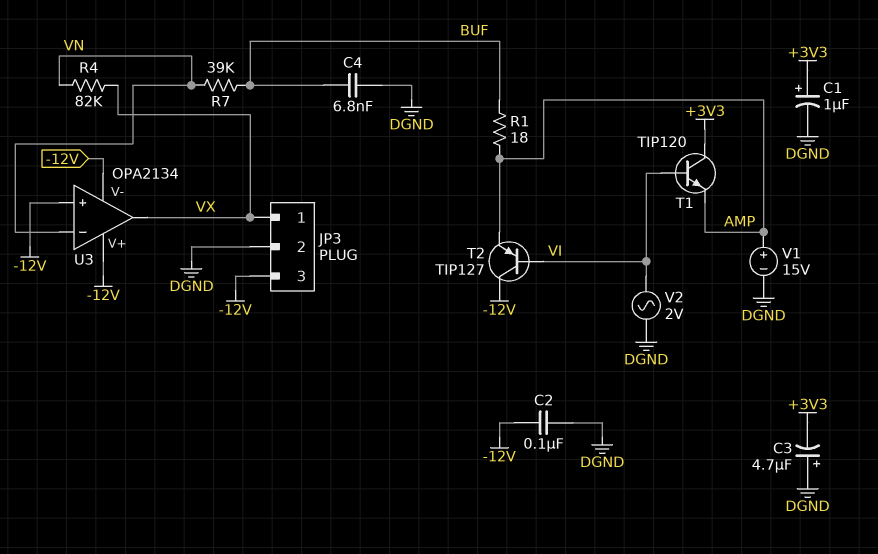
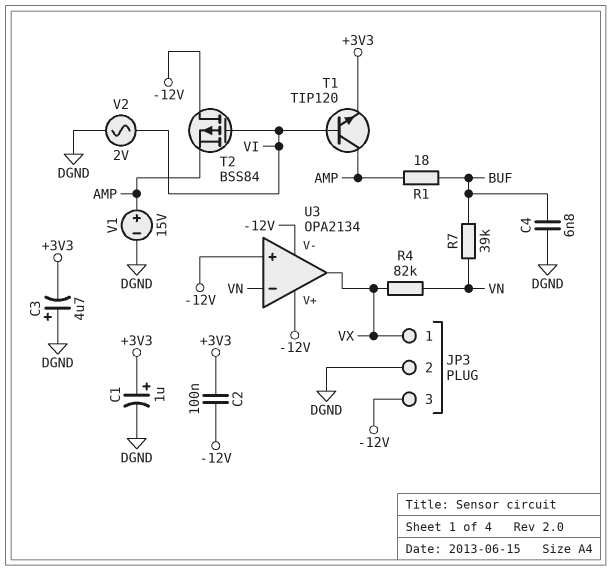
C2: 100nF (-12V, DGND) -> 100nF (+3V3, -12V)
T1: NPN TIP120 (B VI, C +3V3, E AMP) -> NPN TIP120 (B VI, C AMP, E +3V3)
T2: PNP TIP127 (B VI, C -12V, E AMP) -> PMOS BSS84 (G VI, D -12V, S AMP)

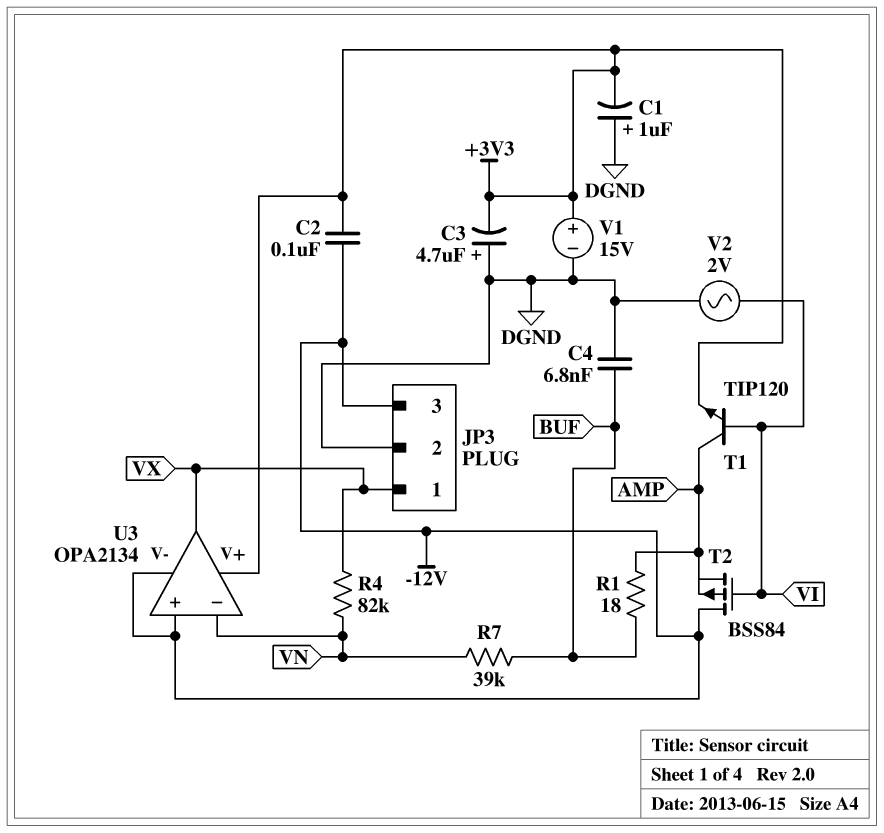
C1: 1uF (plus +3V3, minus DGND) -> 1uF (plus DGND, minus +3V3)
U3 pin V+: -12V -> +3V3
V1: 15V (plus AMP, minus DGND) -> 15V (plus +3V3, minus DGND)

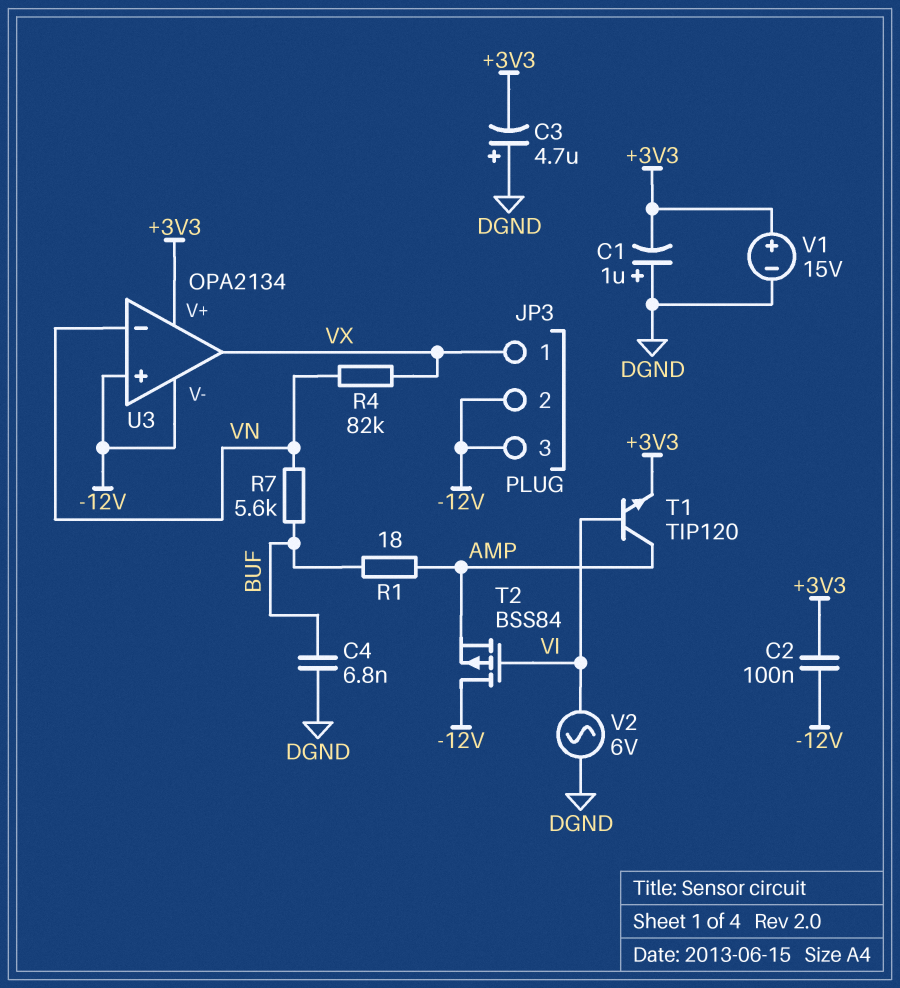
JP3 pin 2: DGND -> -12V
R7: 39k (BUF, VN) -> 5.6k (BUF, VN)
V2: AC 2V (DGND, VI) -> AC 6V (DGND, VI)

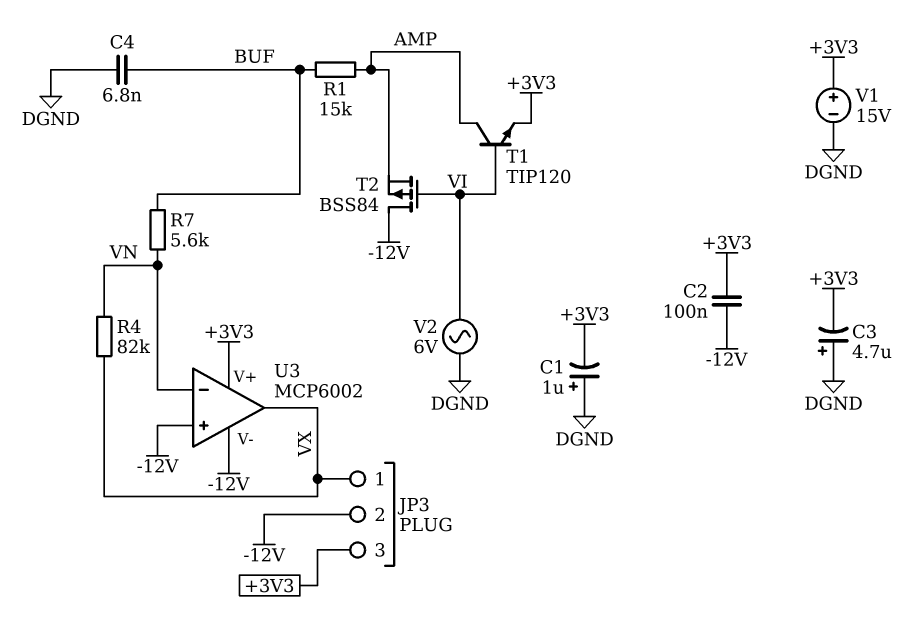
JP3 pin 3: -12V -> +3V3
R1: 18 (AMP, BUF) -> 15k (AMP, BUF)
U3: OPA2134 -> MCP6002

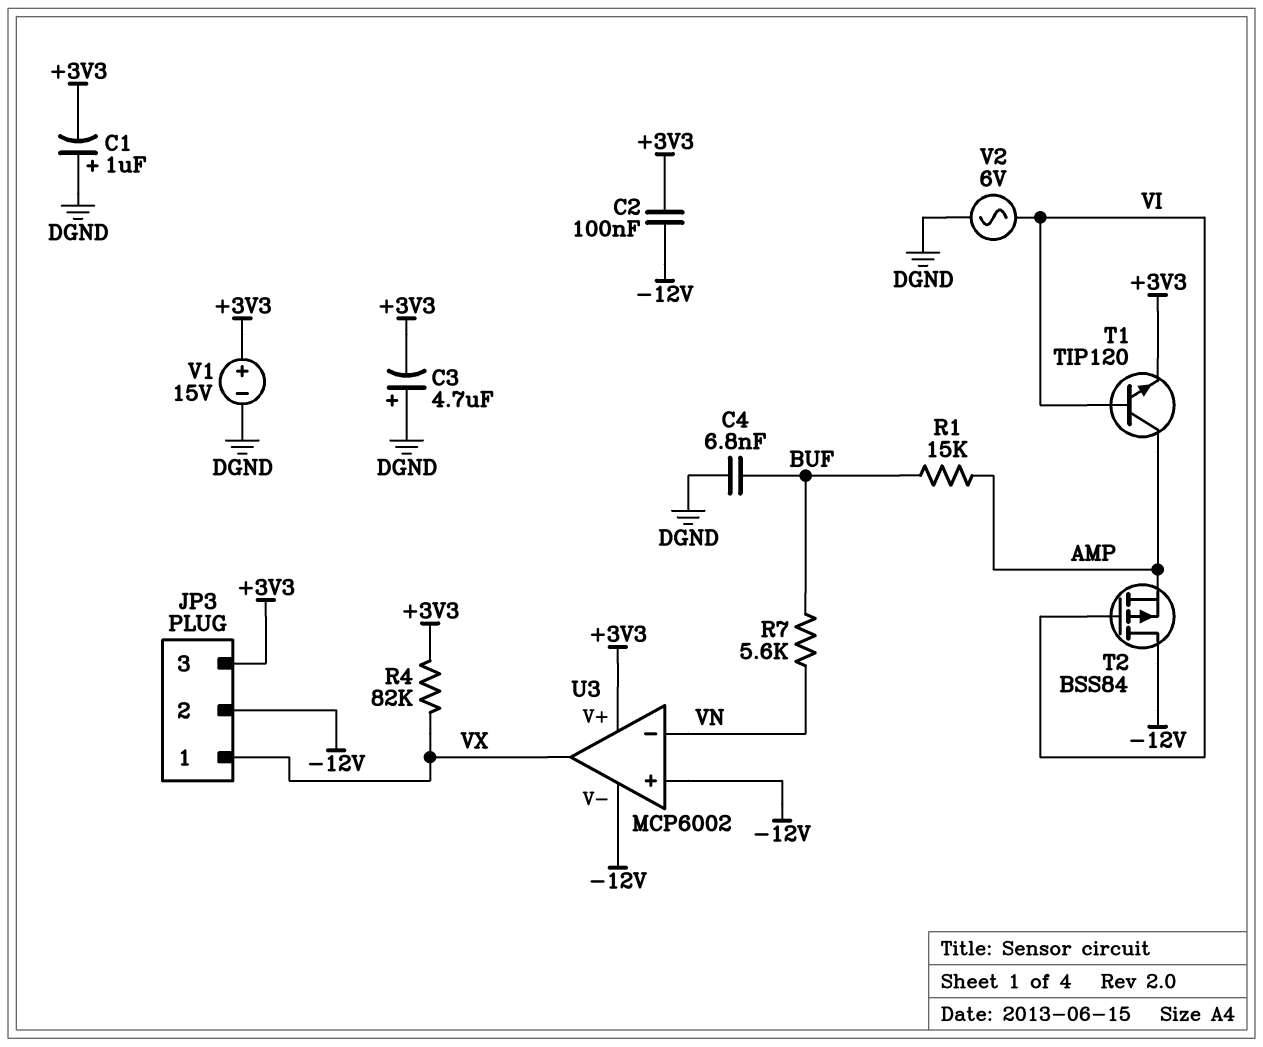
R4: 82k (VN, VX) -> 82k (+3V3, VX)

